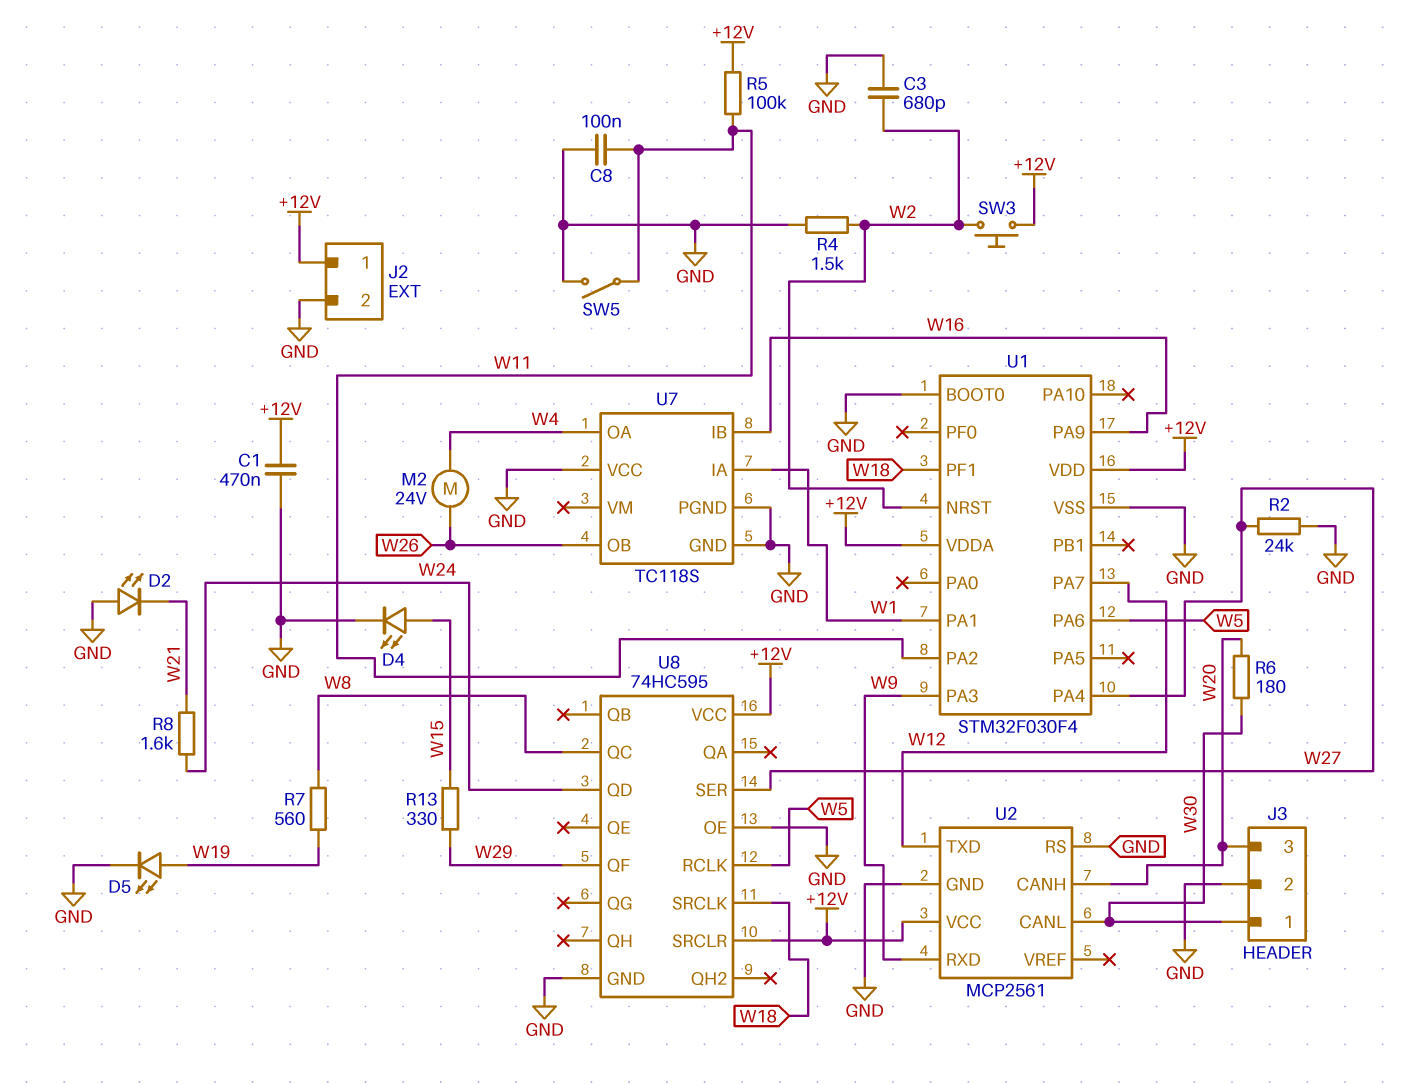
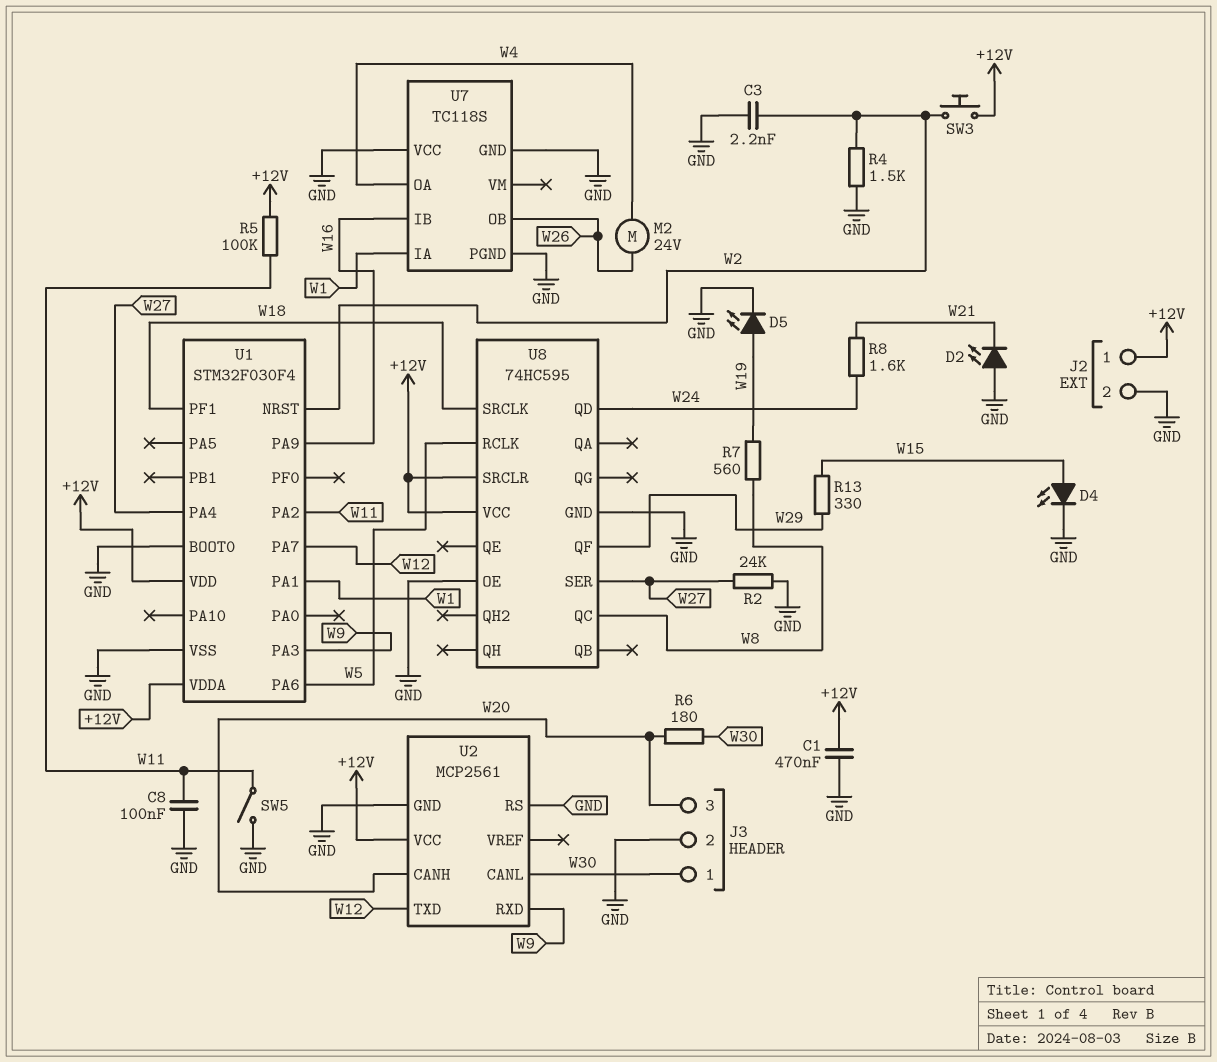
C3: 680pF (GND, W2) -> 2.2nF (GND, W2)

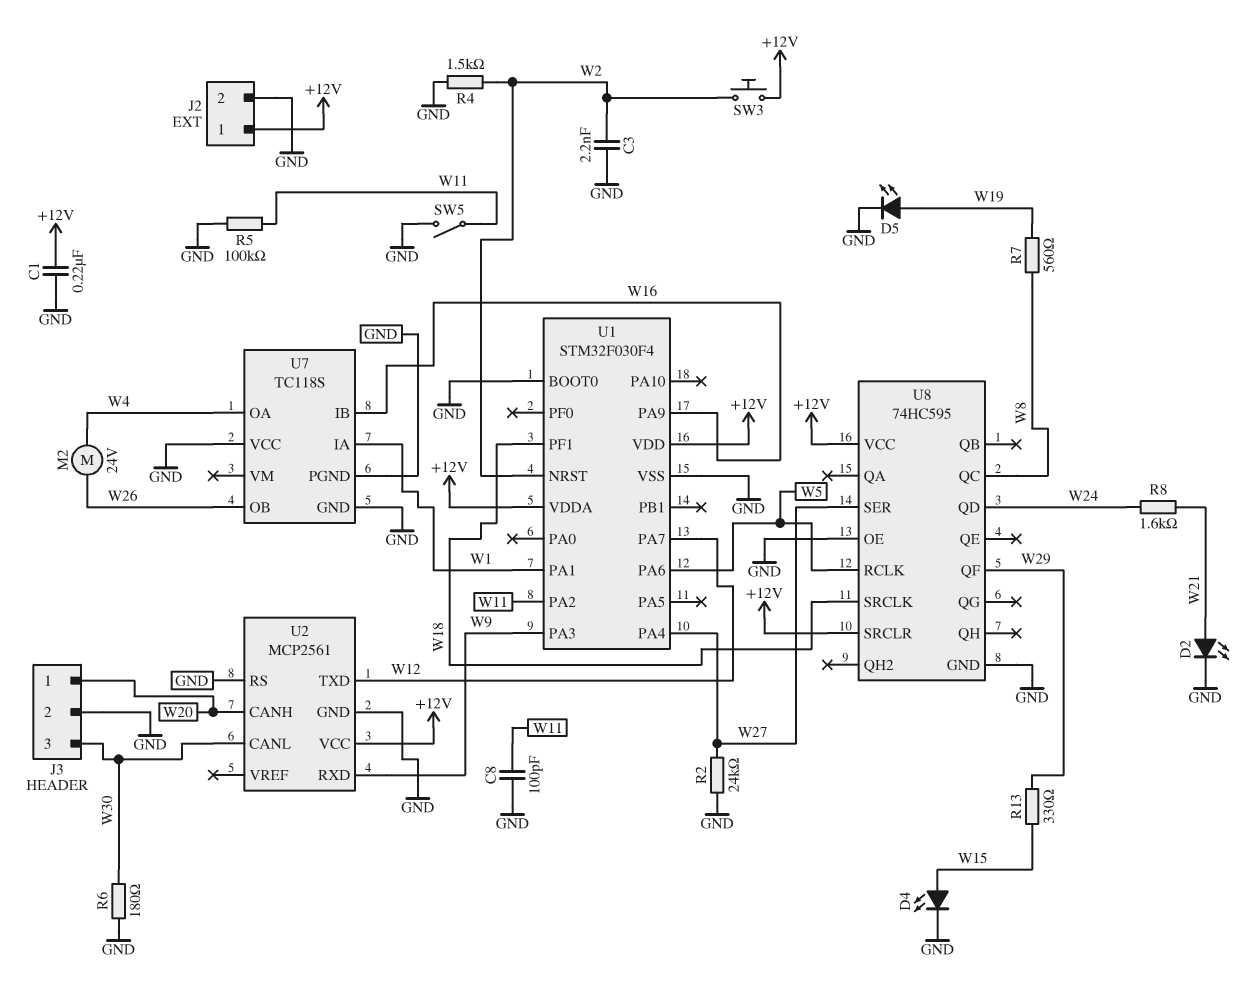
C1: 470nF (+12V, GND) -> 220nF (+12V, GND)
C8: 100nF (GND, W11) -> 100pF (GND, W11)
D2: LED (A GND, K W21) -> LED (A W21, K GND)
J3 pin 1: W30 -> W20
J3 pin 3: W20 -> W30
R5: 100k (+12V, W11) -> 100k (GND, W11)
R6: 180 (W20, W30) -> 180 (GND, W30)

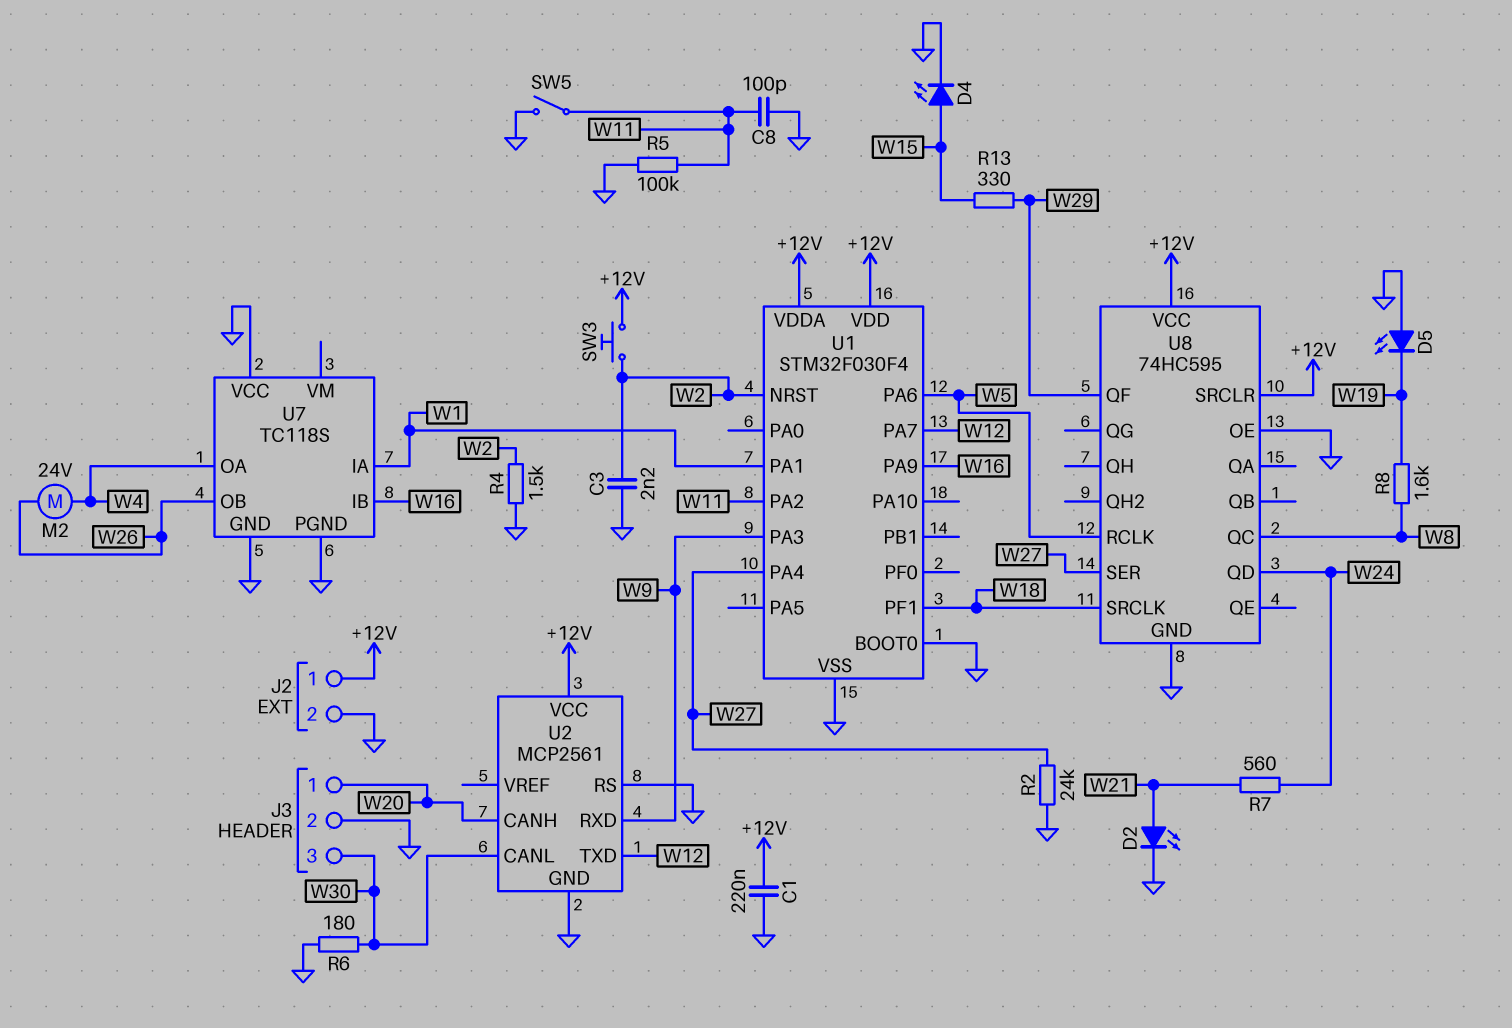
D5: LED (A W19, K GND) -> LED (A GND, K W19)
R7: 560 (W8, W19) -> 560 (W21, W24)
R8: 1.6k (W21, W24) -> 1.6k (W8, W19)

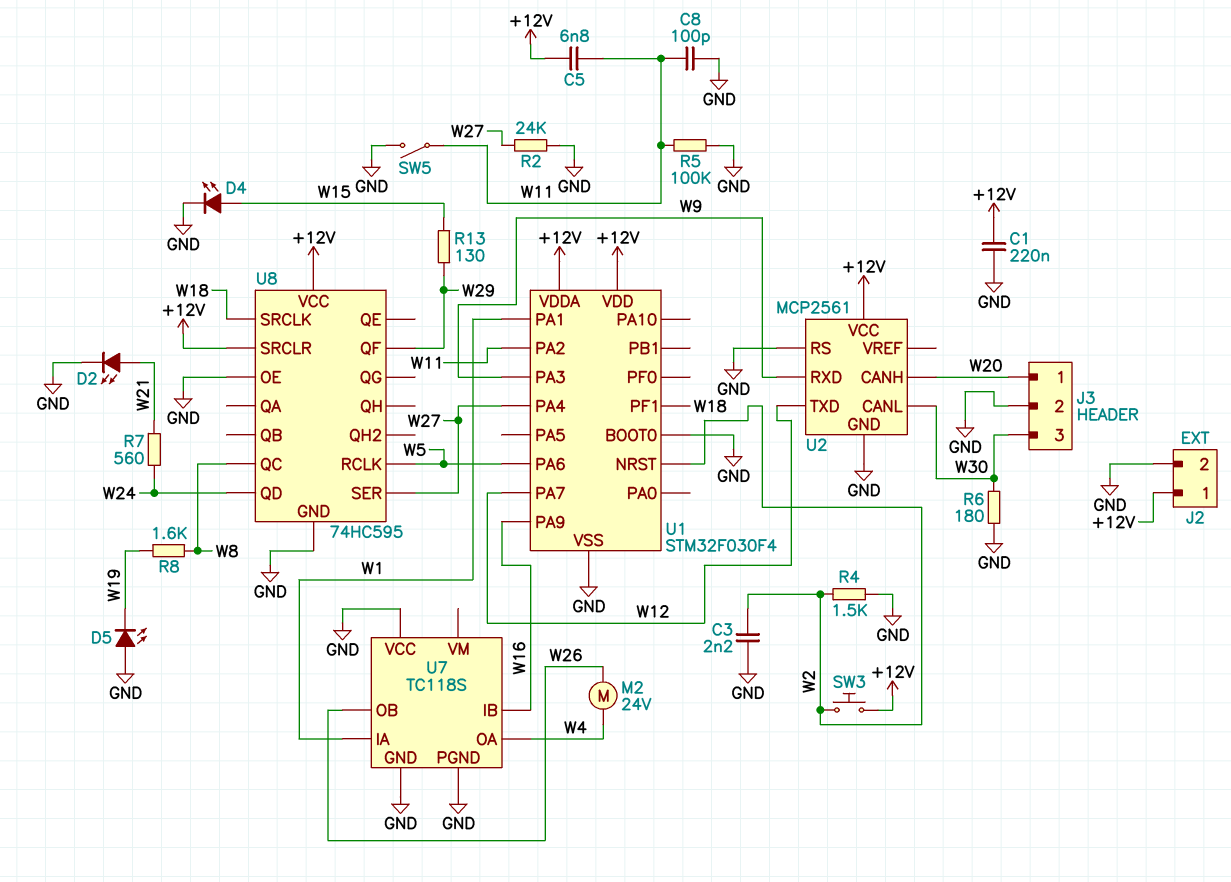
C5: none -> 6.8nF (+12V, W11)
R13: 330 (W15, W29) -> 130 (W15, W29)

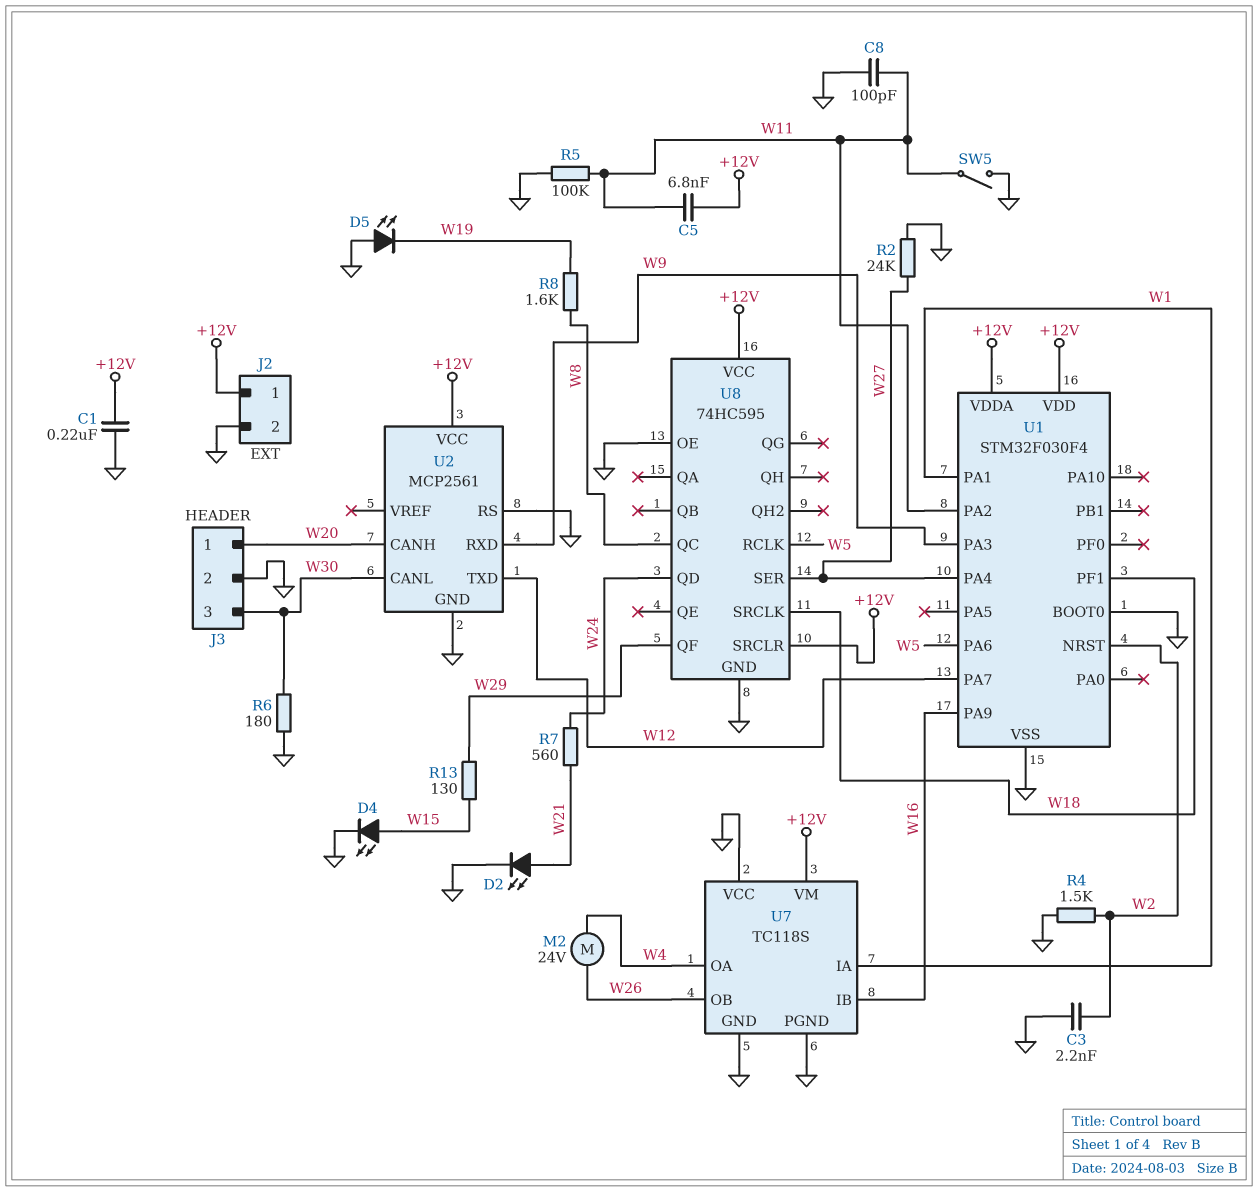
SW3: button (+12V, W2) -> none
U7 pin VM: none -> +12V

